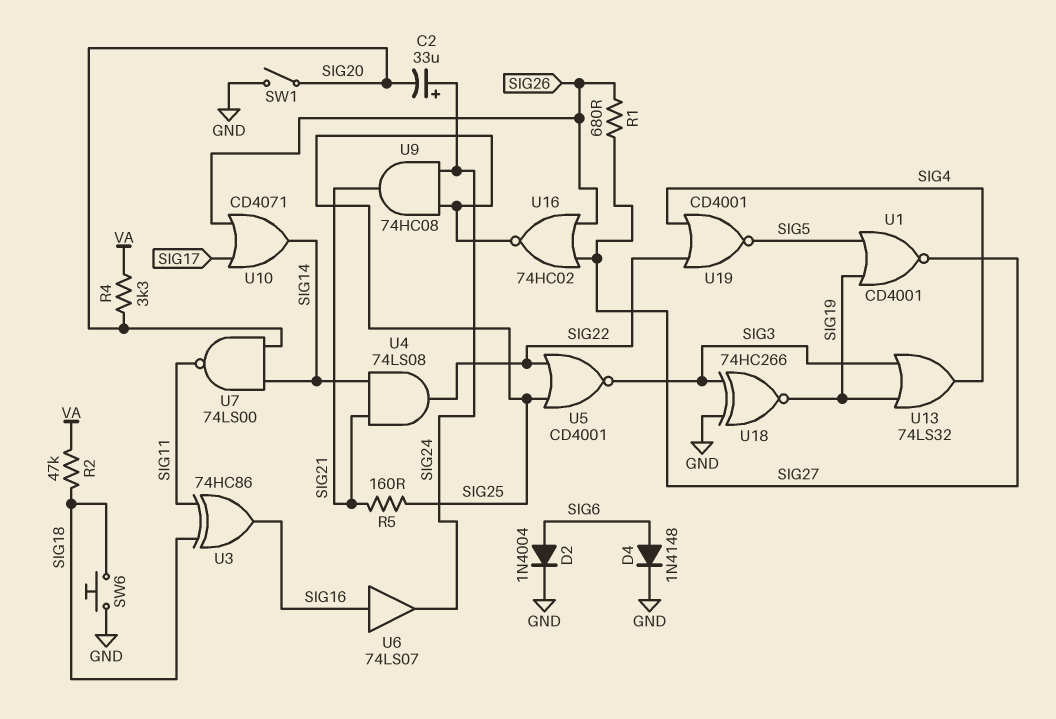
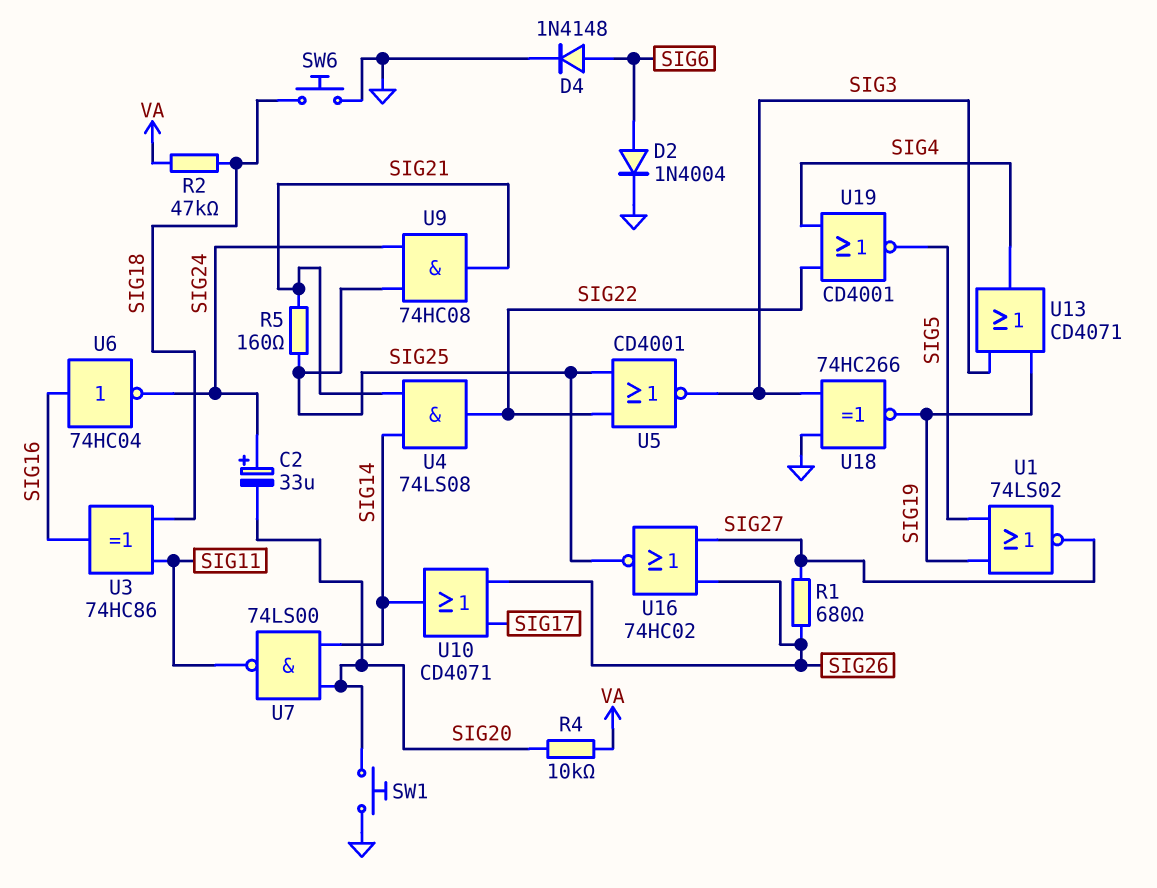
R4: 3.3k (SIG20, VA) -> 10k (SIG20, VA)
SW1: switch (GND, SIG20) -> button (GND, SIG20)
U1: NOR CD4001 (in SIG5, in SIG19, out SIG27) -> NOR 74LS02 (in SIG5, in SIG19, out SIG27)
U6: buffer 74LS07 (in SIG16, out SIG24) -> NOT 74HC04 (in SIG16, out SIG24)
U13: OR 74LS32 (in SIG3, in SIG19, out SIG4) -> OR CD4071 (in SIG3, in SIG19, out SIG4)

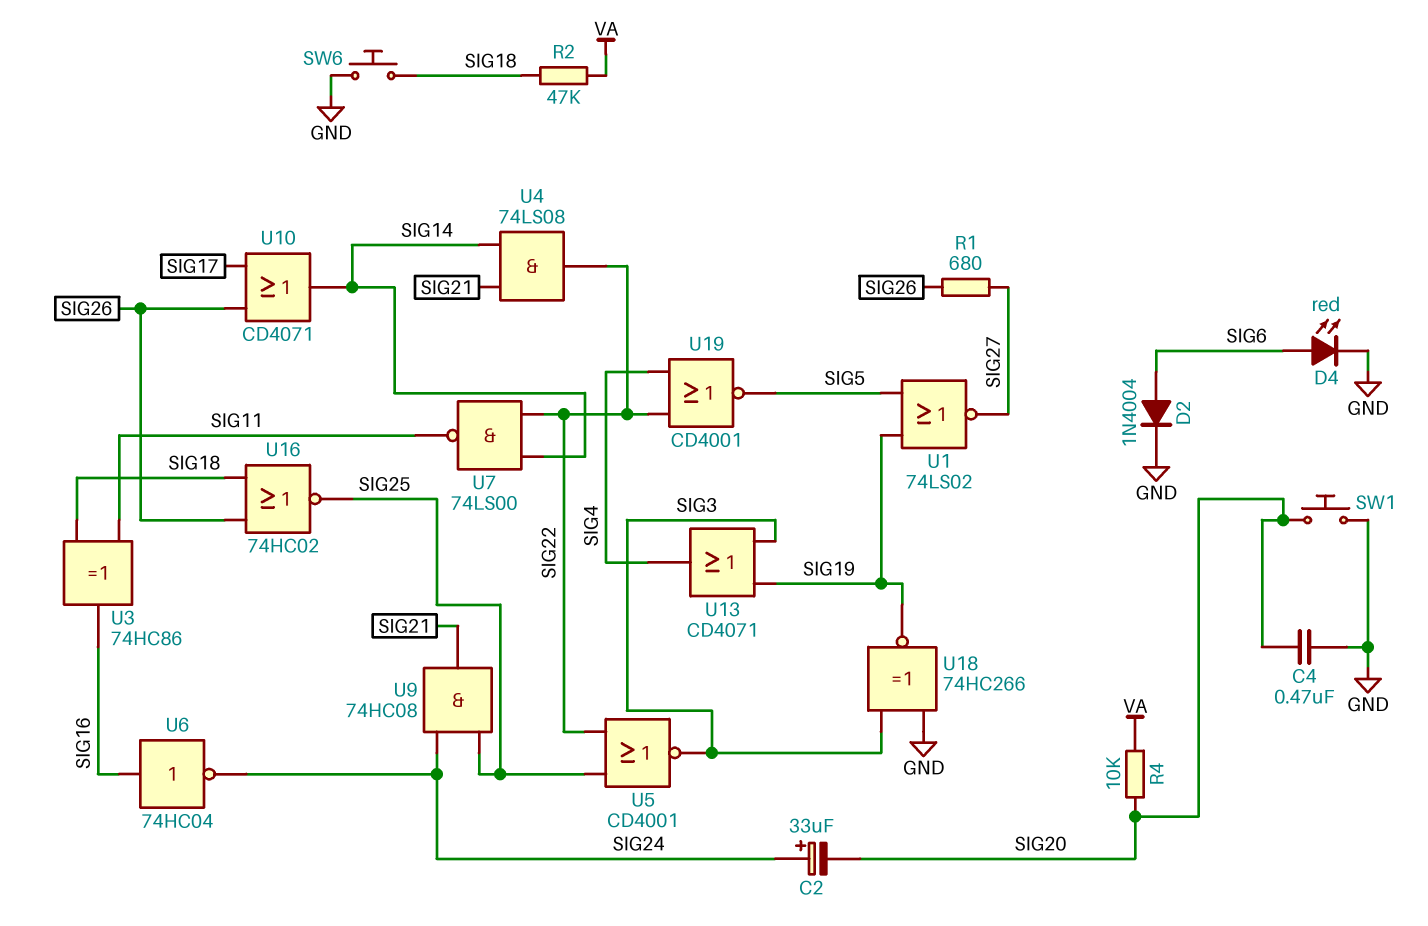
C4: none -> 470nF (GND, SIG20)
D4: diode 1N4148 (A SIG6, K GND) -> LED red (A SIG6, K GND)
R5: 160 (SIG21, SIG25) -> none
U7: NAND 74LS00 (in SIG14, in SIG20, out SIG11) -> NAND 74LS00 (in SIG14, in SIG22, out SIG11)
U16: NOR 74HC02 (in SIG26, in SIG27, out SIG25) -> NOR 74HC02 (in SIG18, in SIG26, out SIG25)

